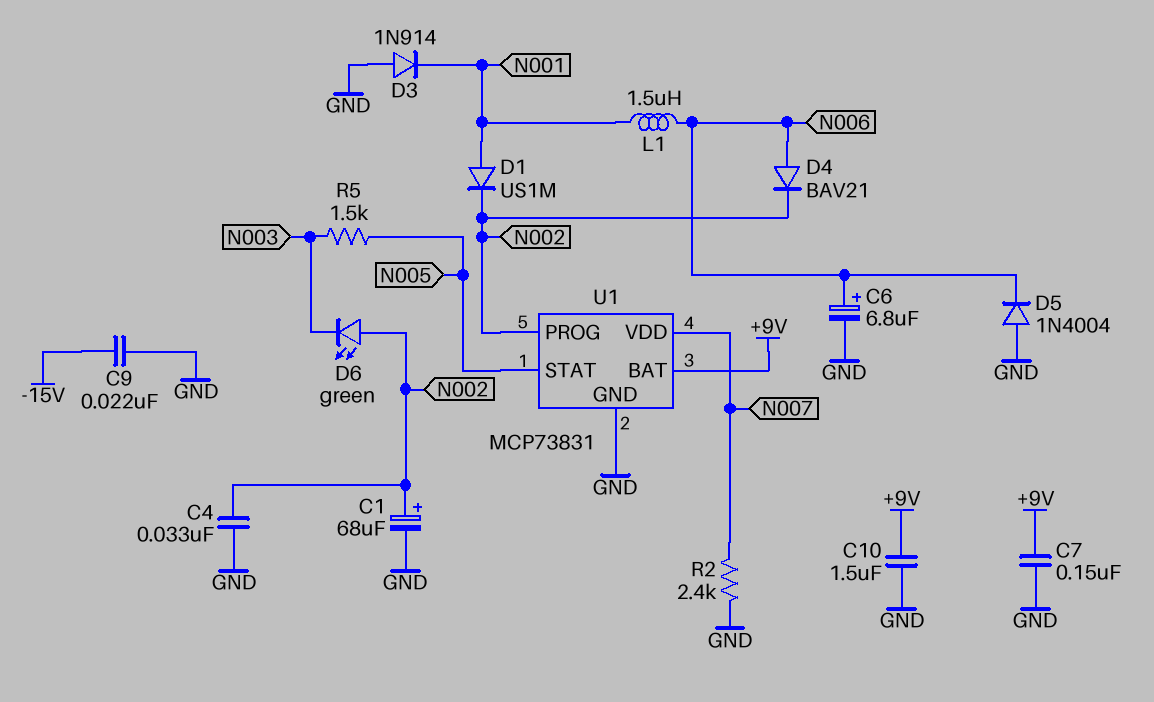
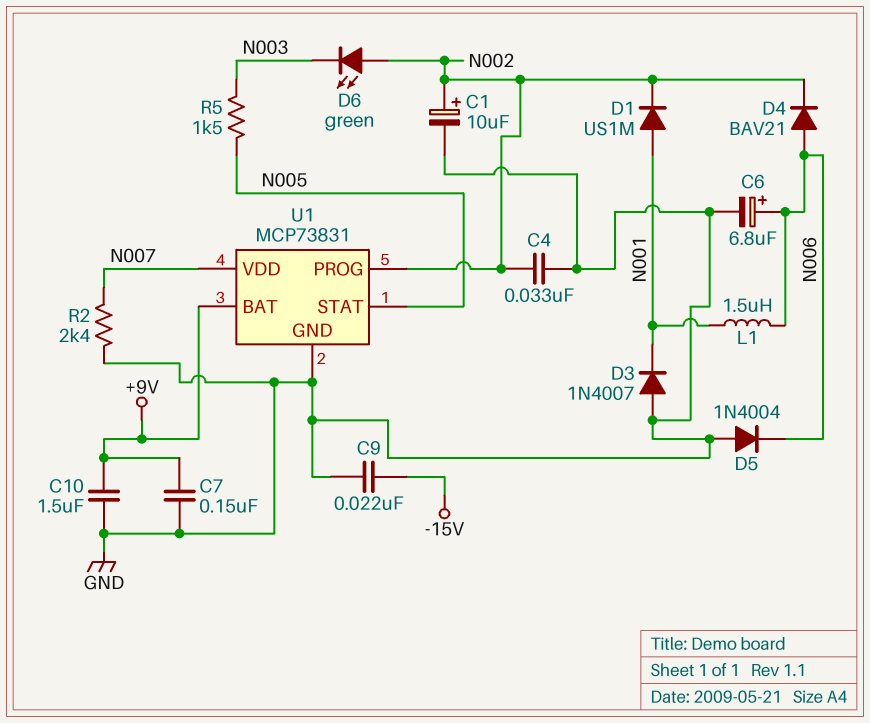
C1: 68uF (plus N002, minus GND) -> 10uF (plus N002, minus GND)
D3: diode 1N914 (A GND, K N001) -> diode 1N4007 (A GND, K N001)

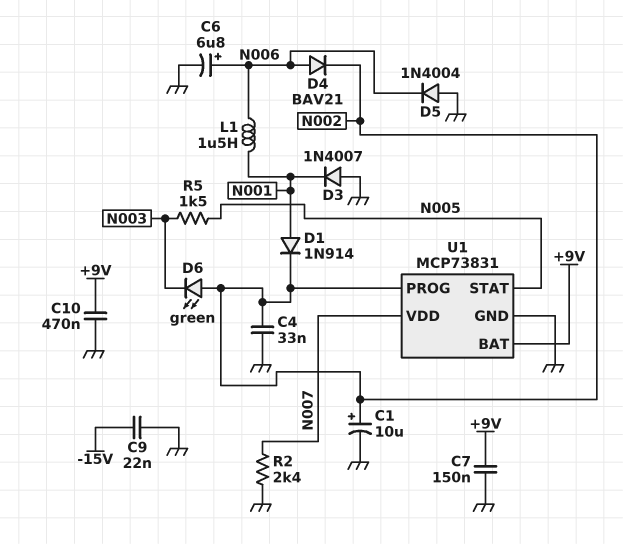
C10: 1.5uF (+9V, GND) -> 470nF (+9V, GND)
D1: diode US1M (A N001, K N002) -> diode 1N914 (A N001, K N002)

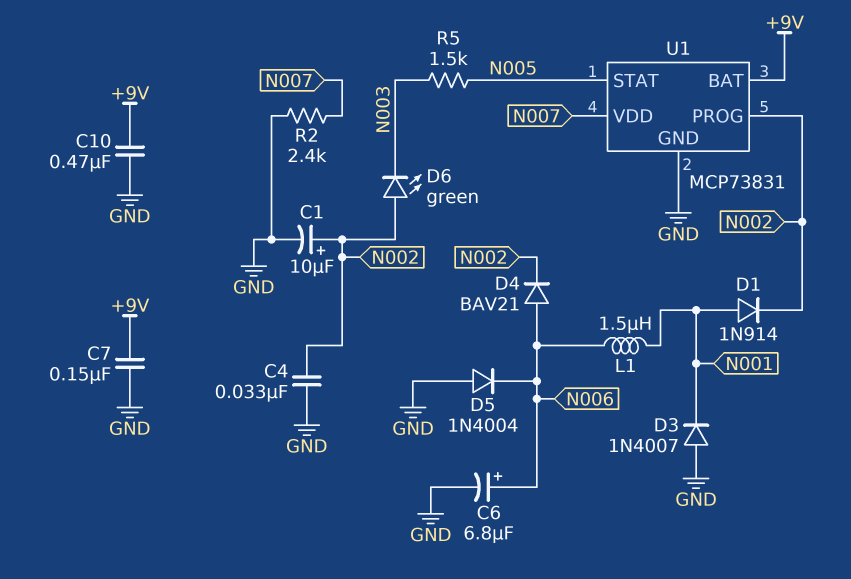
C9: 22nF (-15V, GND) -> none

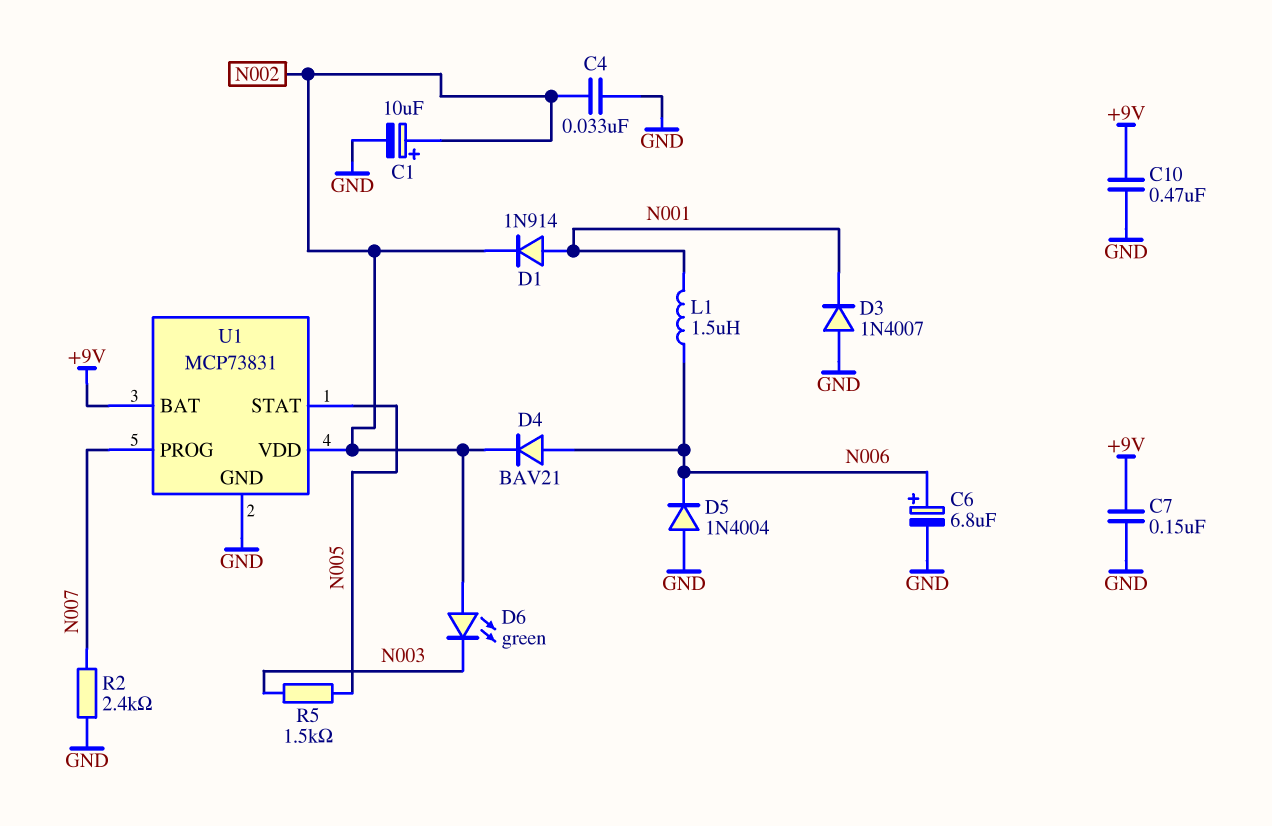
U1 pin PROG: N002 -> N007
U1 pin VDD: N007 -> N002

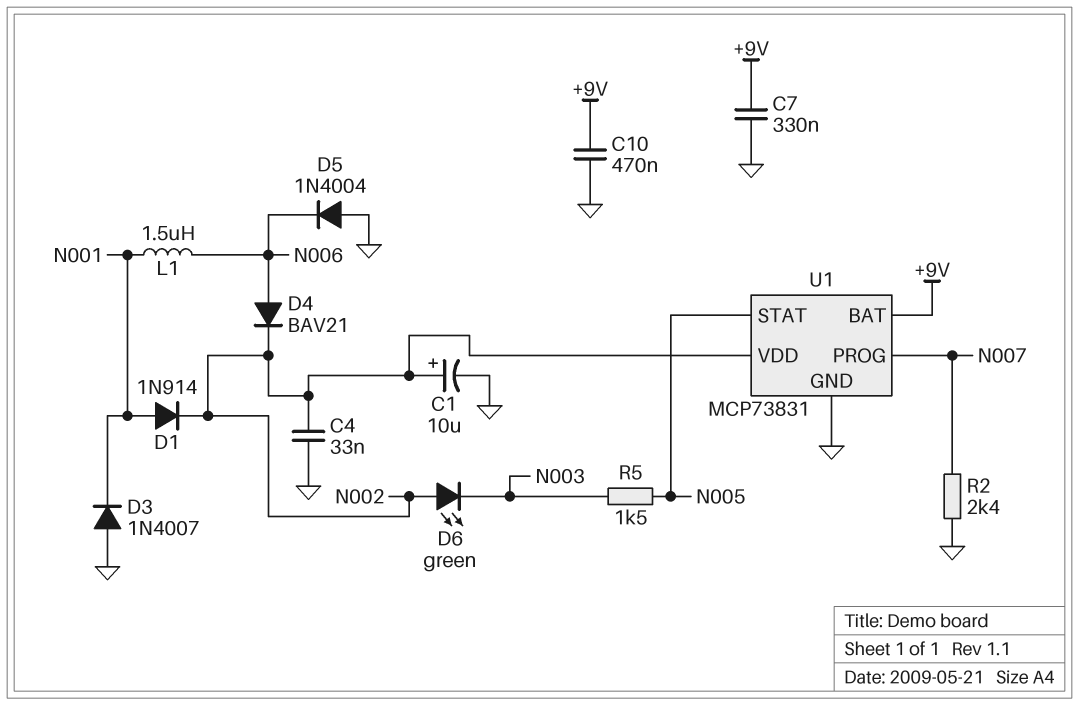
C6: 6.8uF (plus N006, minus GND) -> none
C7: 150nF (+9V, GND) -> 330nF (+9V, GND)

